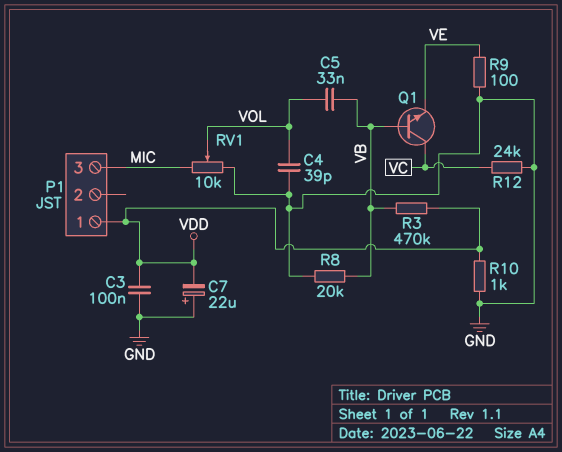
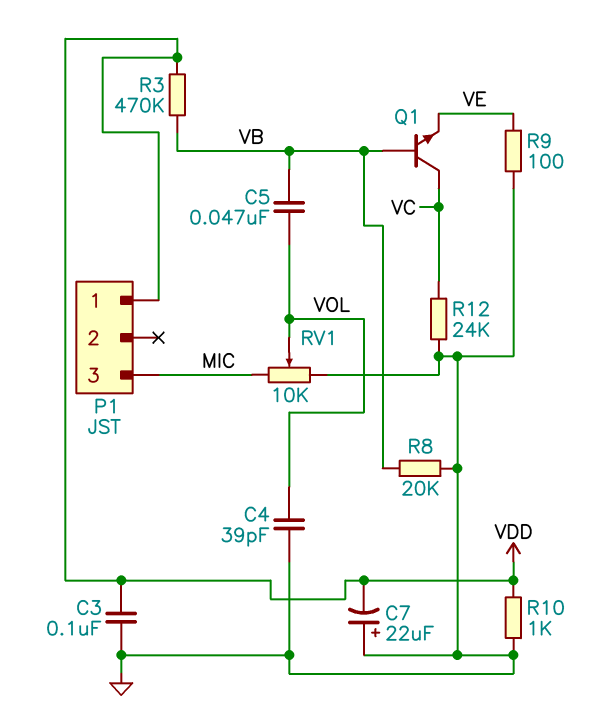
C5: 33nF (VB, VOL) -> 47nF (VB, VOL)

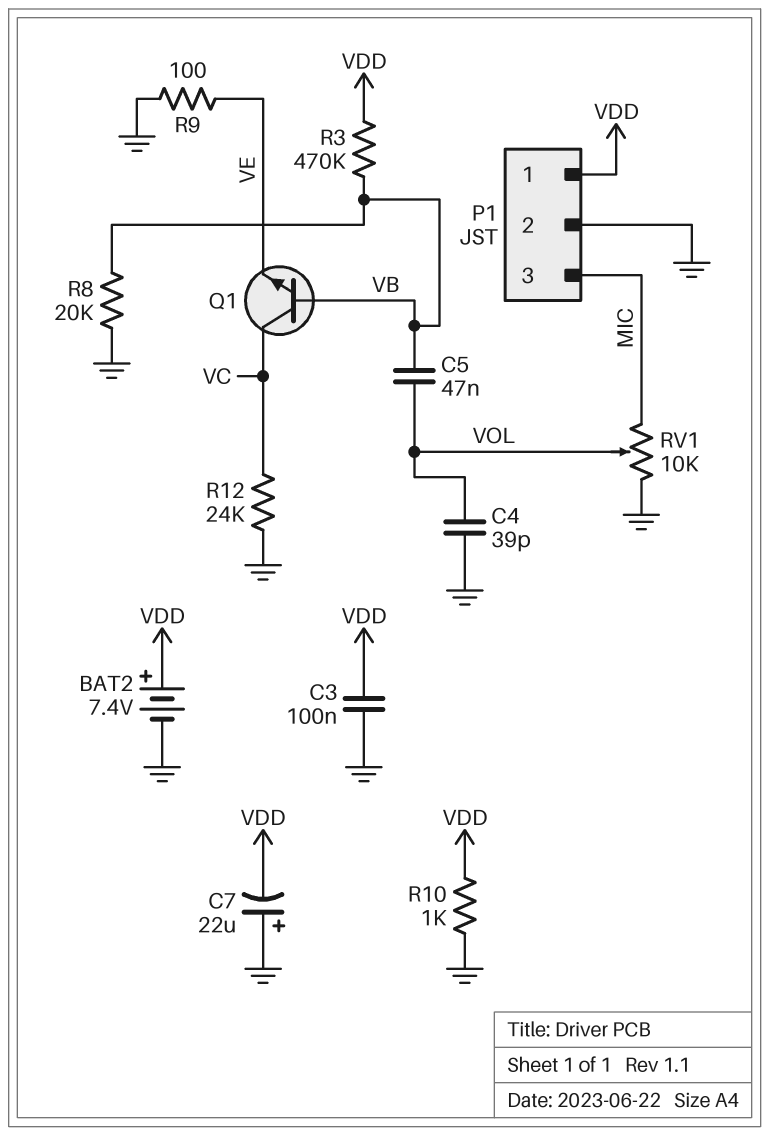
BAT2: none -> 7.4V (plus VDD, minus GND)
P1 pin 2: none -> GND

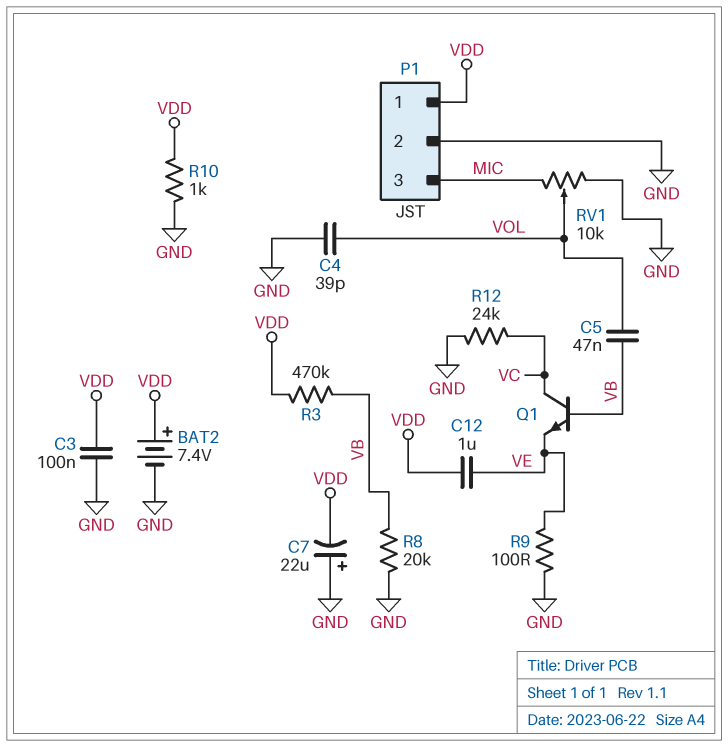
C12: none -> 1uF (VDD, VE)

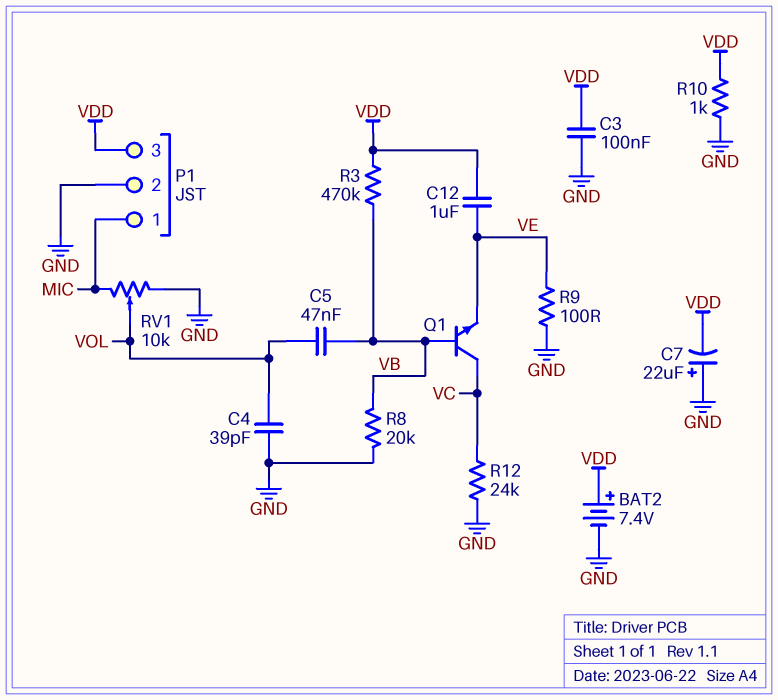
P1 pin 1: VDD -> MIC
P1 pin 3: MIC -> VDD

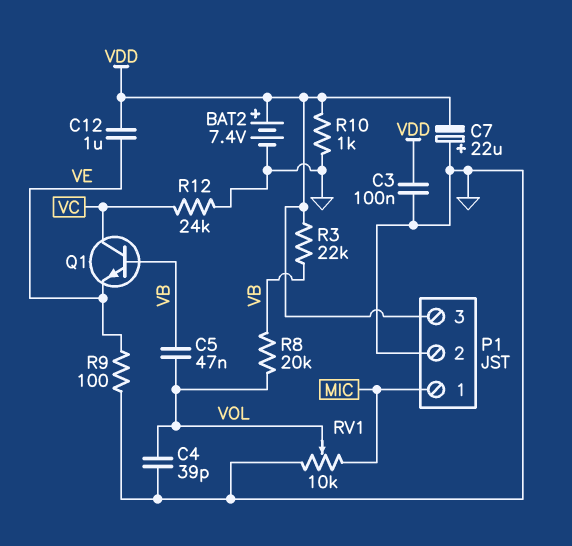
R3: 470k (VB, VDD) -> 22k (VB, VDD)
R8: 20k (GND, VB) -> 20k (VB, VOL)

